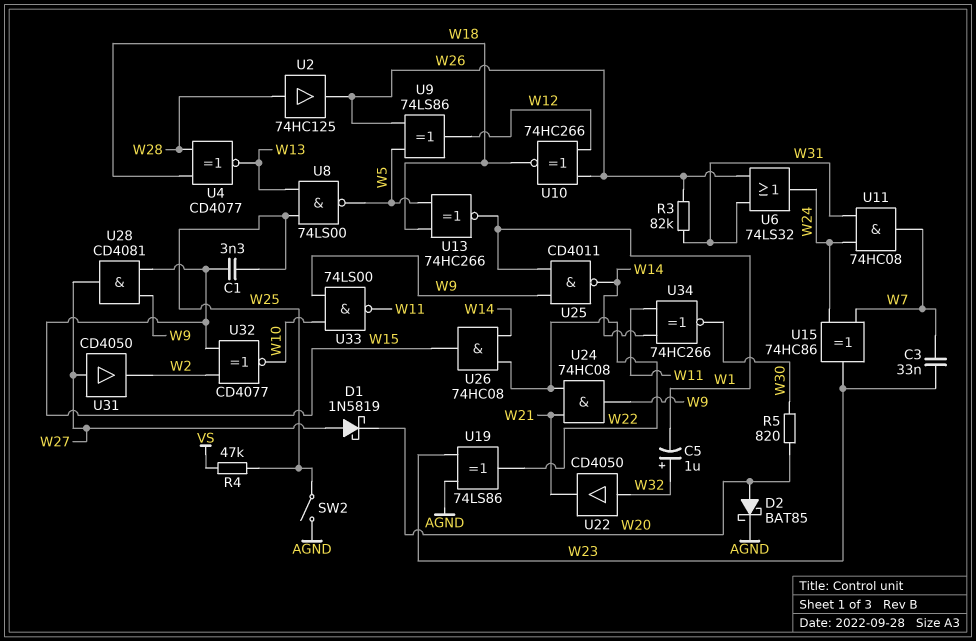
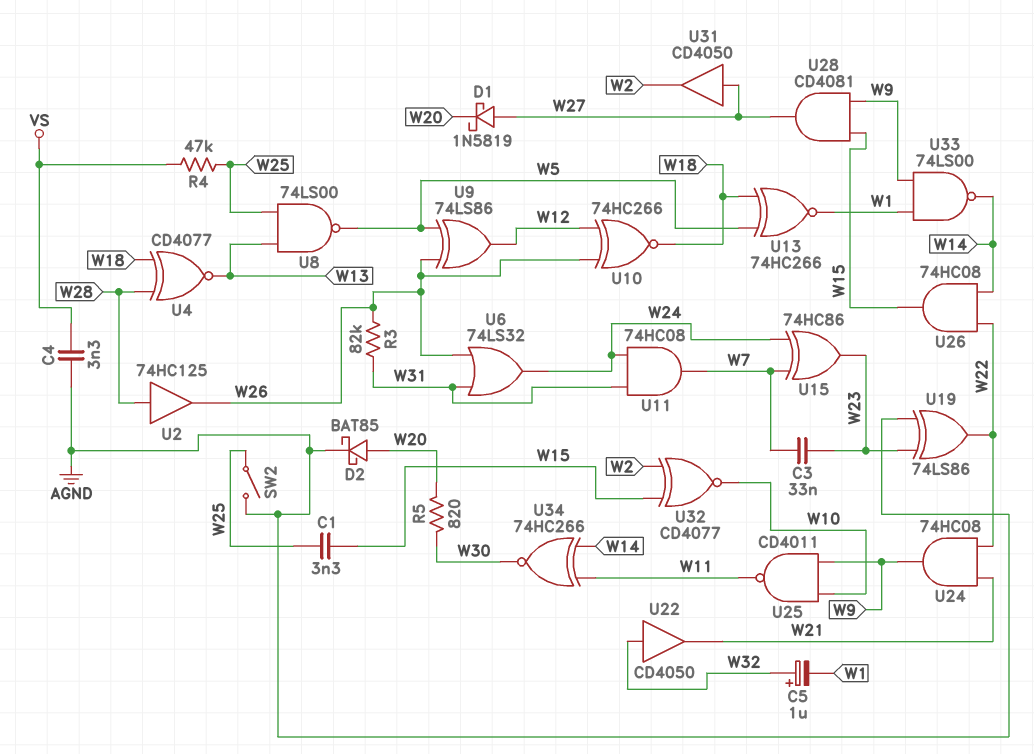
C4: none -> 3.3nF (AGND, VS)
U25: NAND CD4011 (in W1, in W9, out W14) -> NAND CD4011 (in W9, in W10, out W11)
U33: NAND 74LS00 (in W9, in W10, out W11) -> NAND 74LS00 (in W1, in W9, out W14)

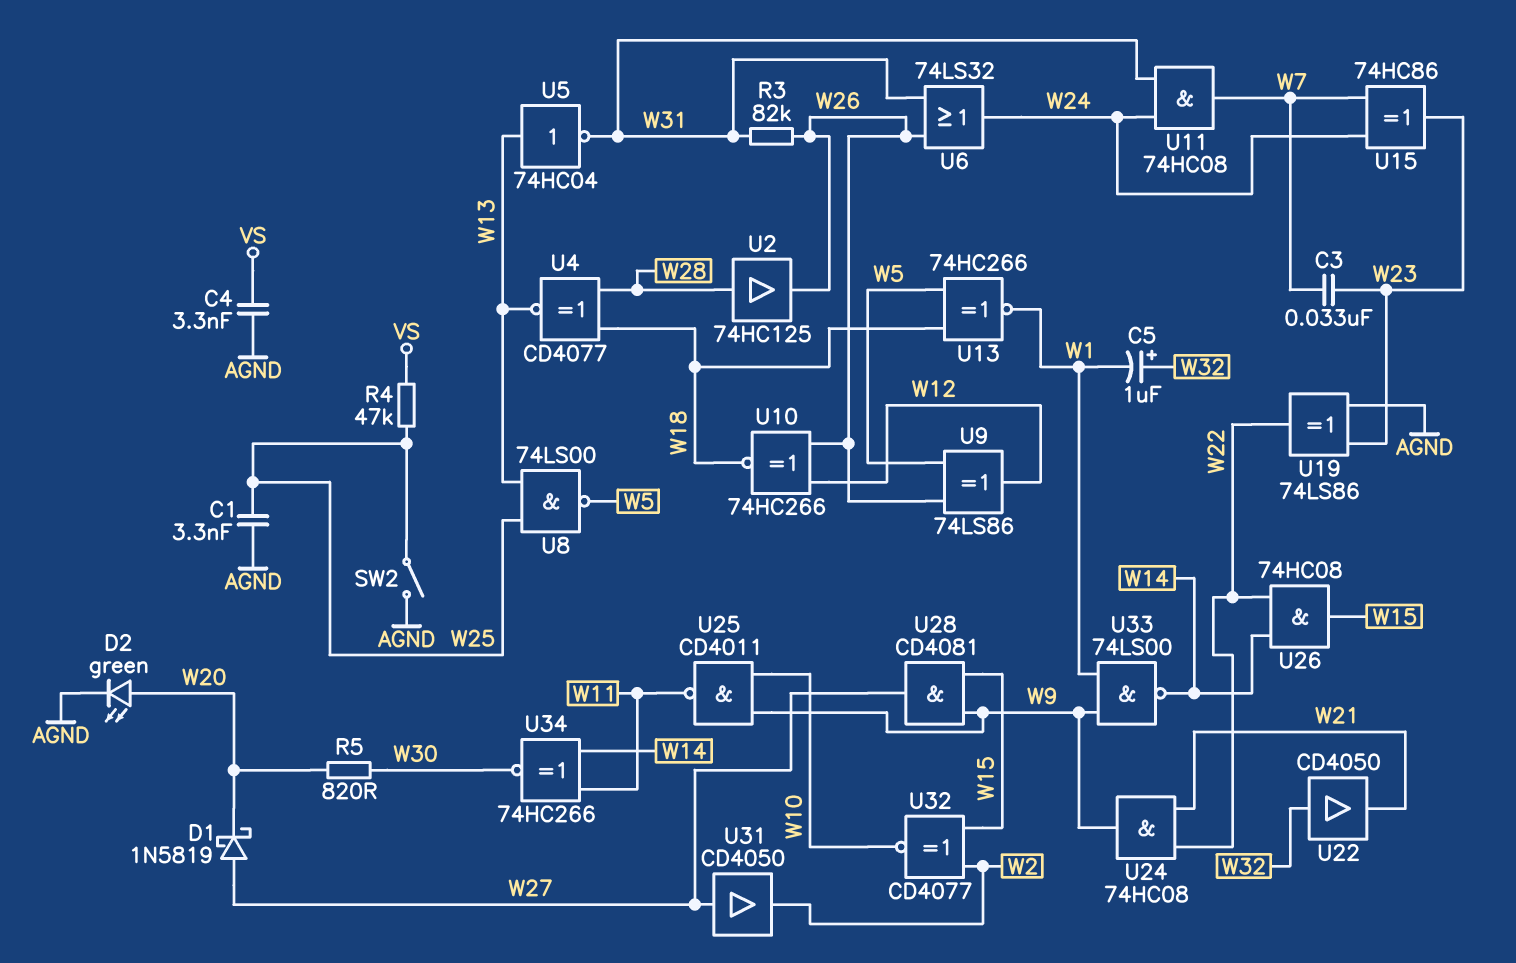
C1: 3.3nF (W15, W25) -> 3.3nF (AGND, W25)
D2: schottky BAT85 (A W20, K AGND) -> LED green (A W20, K AGND)
U5: none -> NOT 74HC04 (in W13, out W31)

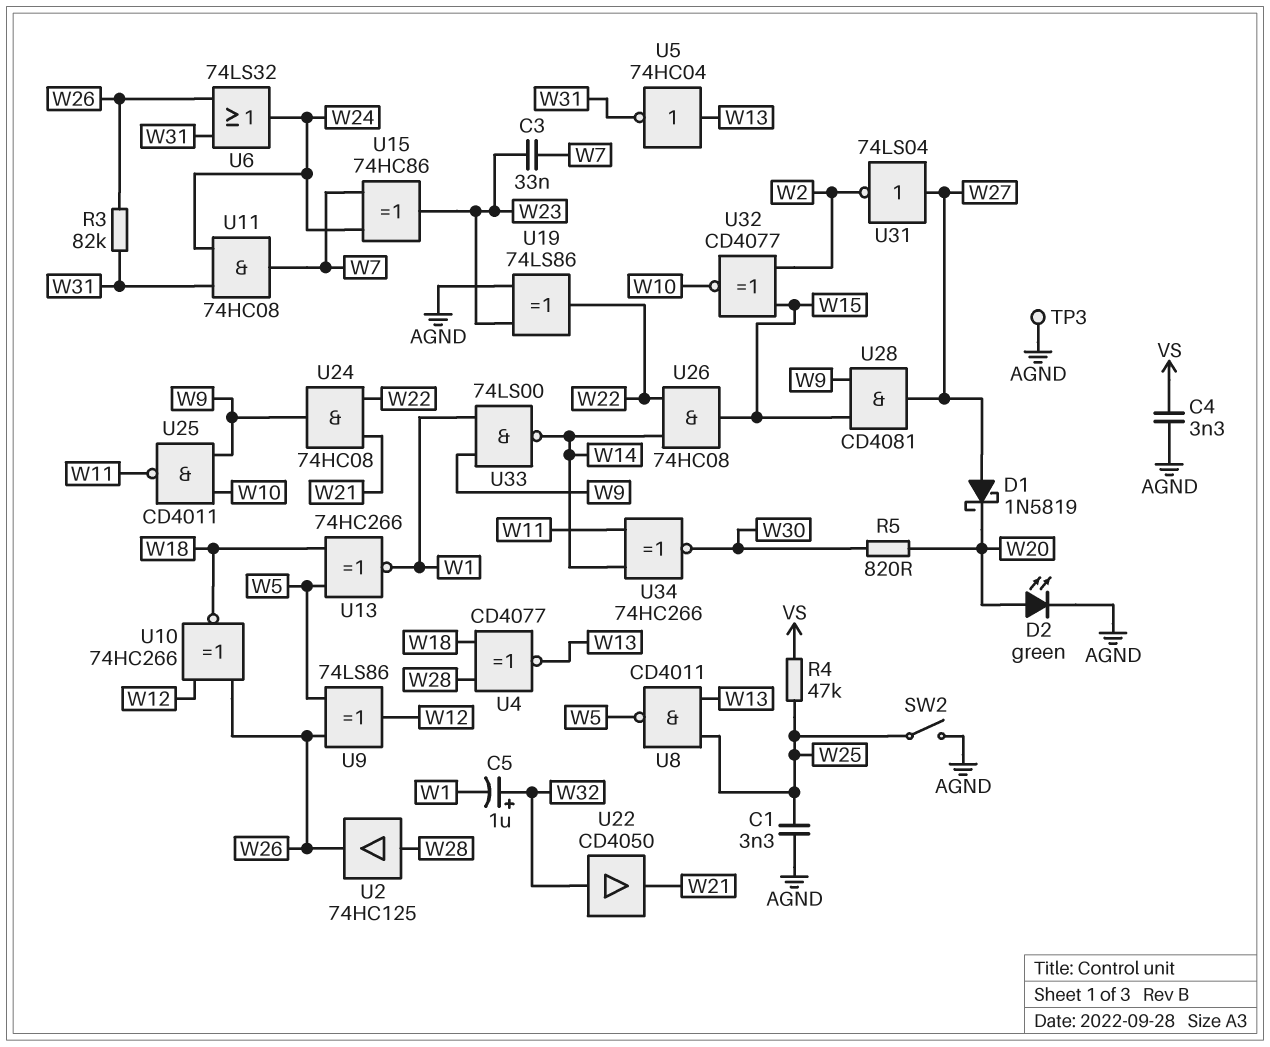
TP3: none -> test point (AGND)
U8: NAND 74LS00 (in W13, in W25, out W5) -> NAND CD4011 (in W13, in W25, out W5)
U31: buffer CD4050 (in W27, out W2) -> NOT 74LS04 (in W27, out W2)

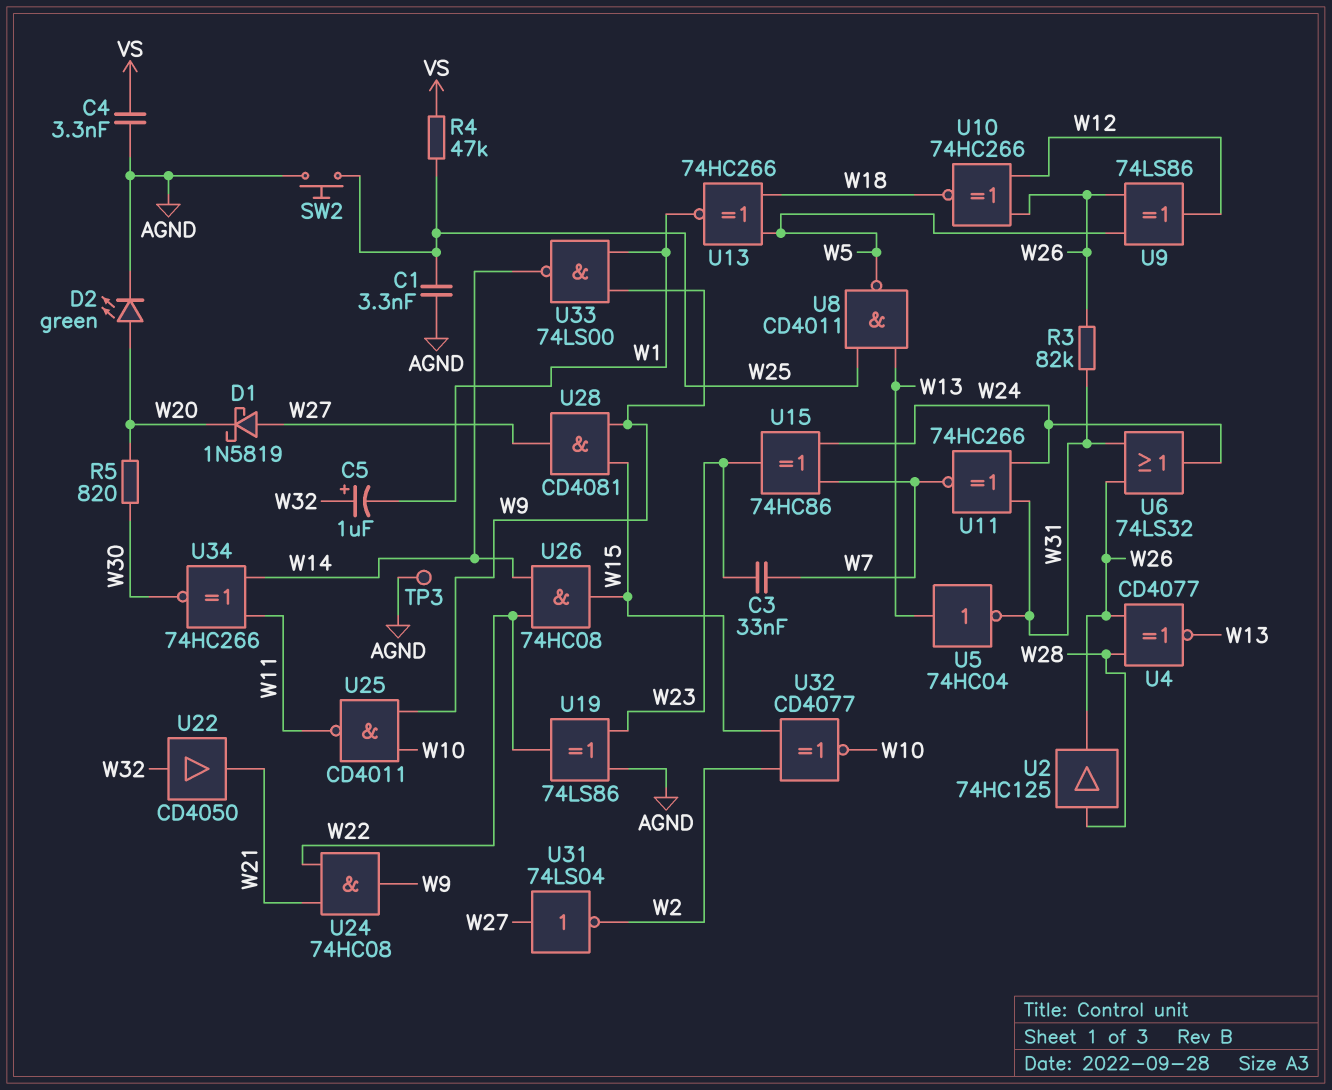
SW2: switch (AGND, W25) -> button (AGND, W25)
U4: XNOR CD4077 (in W18, in W28, out W13) -> XNOR CD4077 (in W26, in W28, out W13)
U11: AND 74HC08 (in W24, in W31, out W7) -> XNOR 74HC266 (in W24, in W31, out W7)

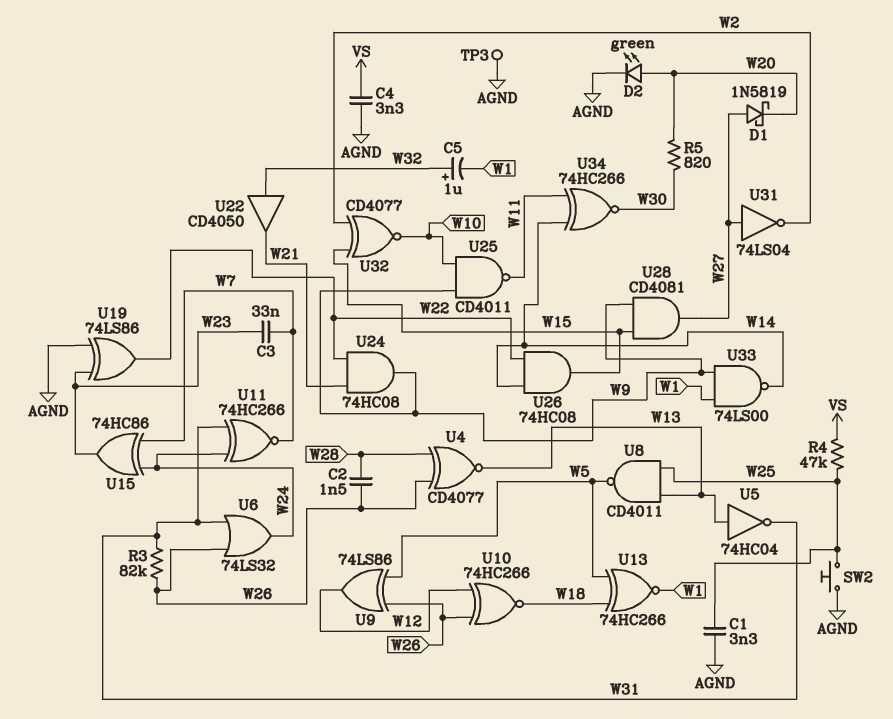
C2: none -> 1.5nF (W26, W28)
U2: buffer 74HC125 (in W28, out W26) -> none

